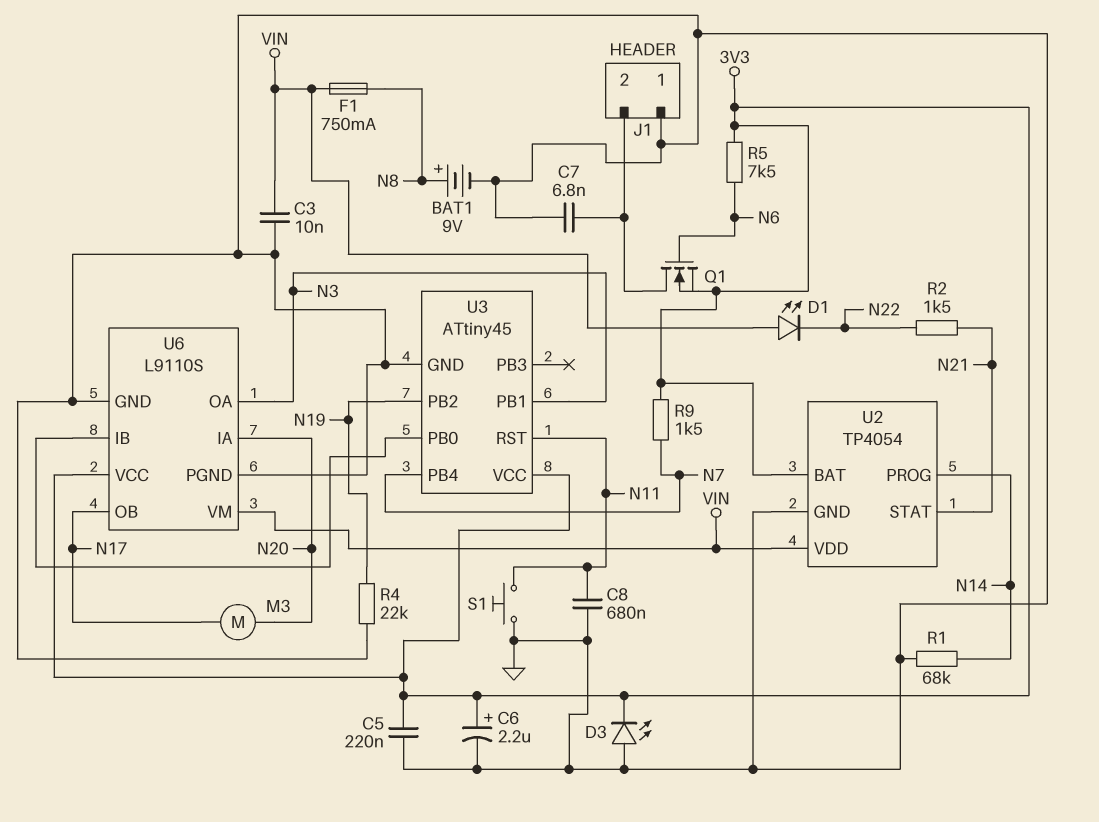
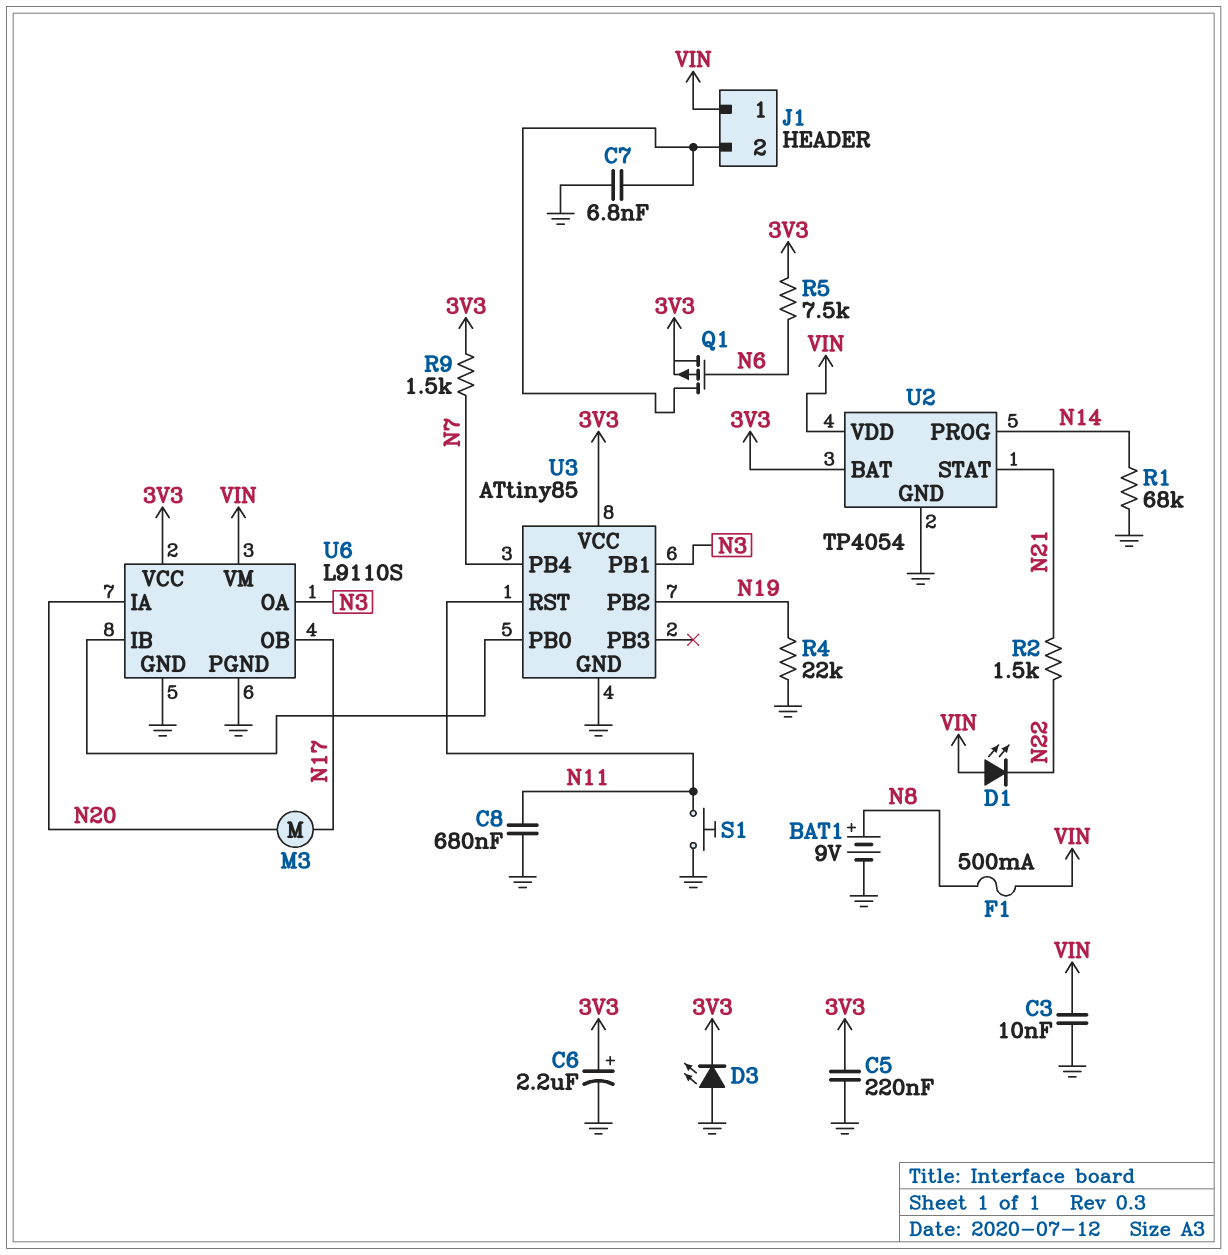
F1: 750mA (N8, VIN) -> 500mA (N8, VIN)
J1 pin 1: GND -> VIN
Q1: NMOS (G N6, D J1/2, S 3V3) -> PMOS (G N6, D J1/2, S 3V3)
U3: ATtiny45 -> ATtiny85

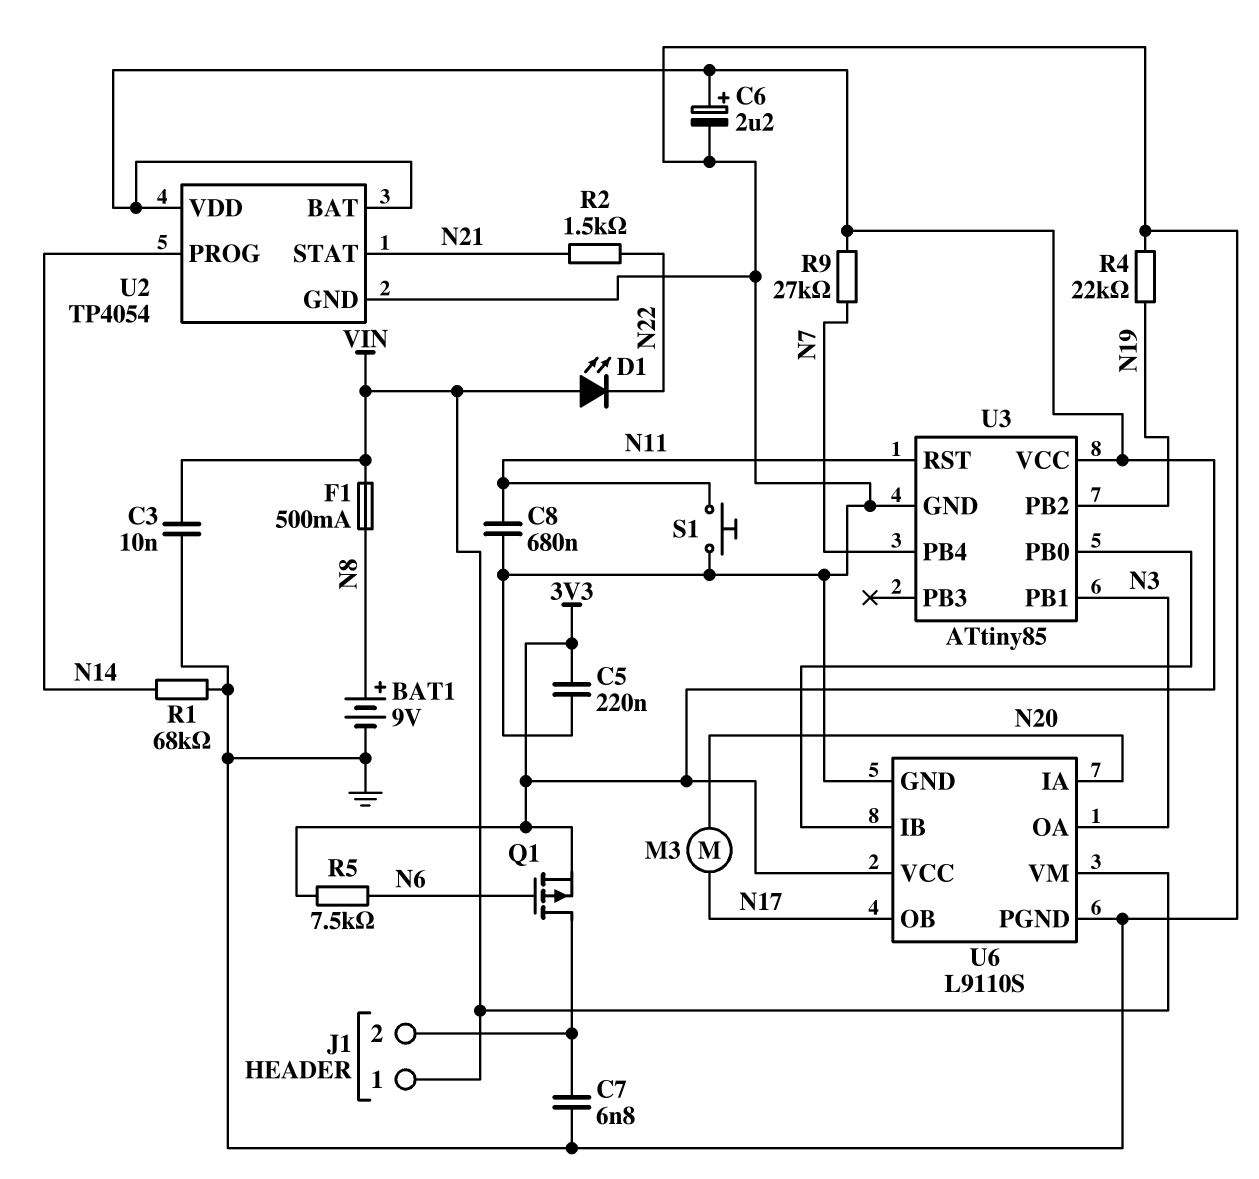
D3: LED (A GND, K 3V3) -> none
R9: 1.5k (3V3, N7) -> 27k (3V3, N7)
U2 pin VDD: VIN -> 3V3

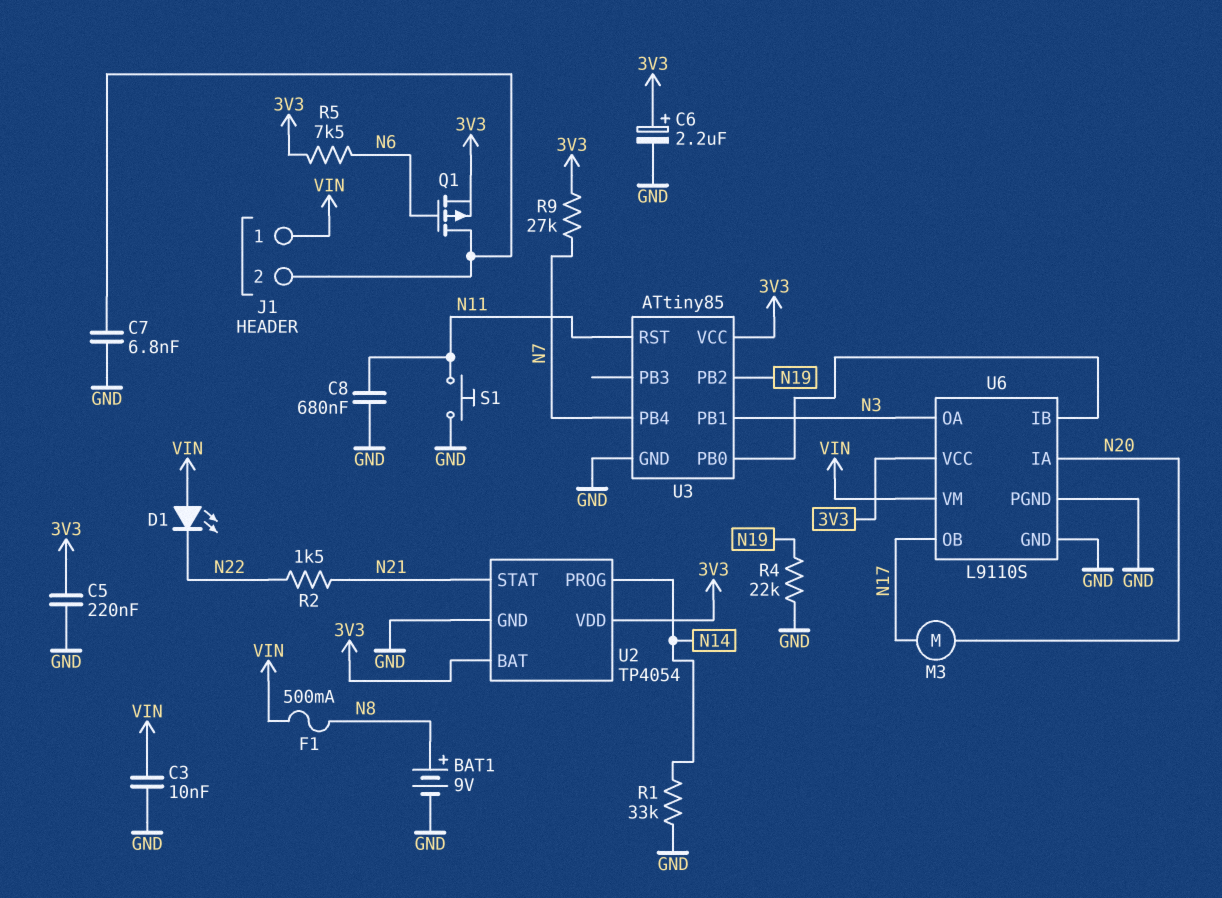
R1: 68k (GND, N14) -> 33k (GND, N14)

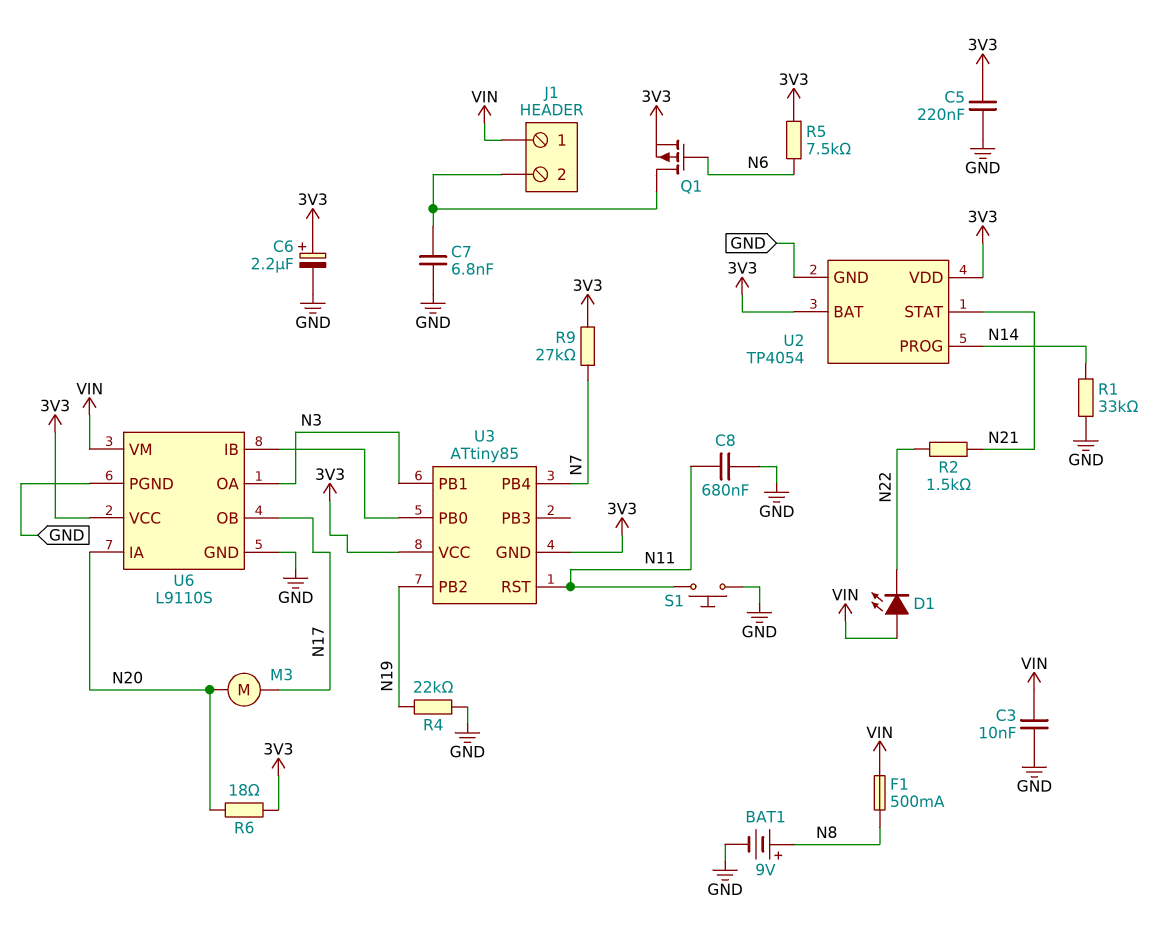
R6: none -> 18 (3V3, N20)
U3 pin GND: GND -> 3V3

